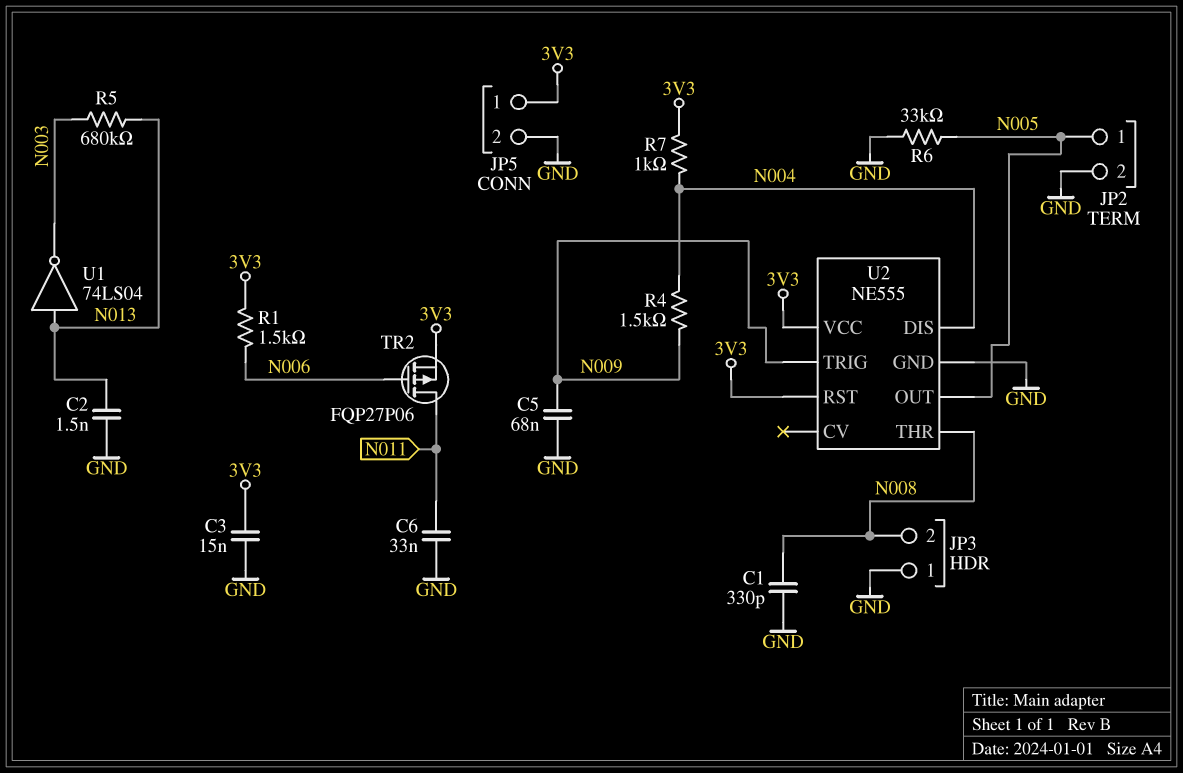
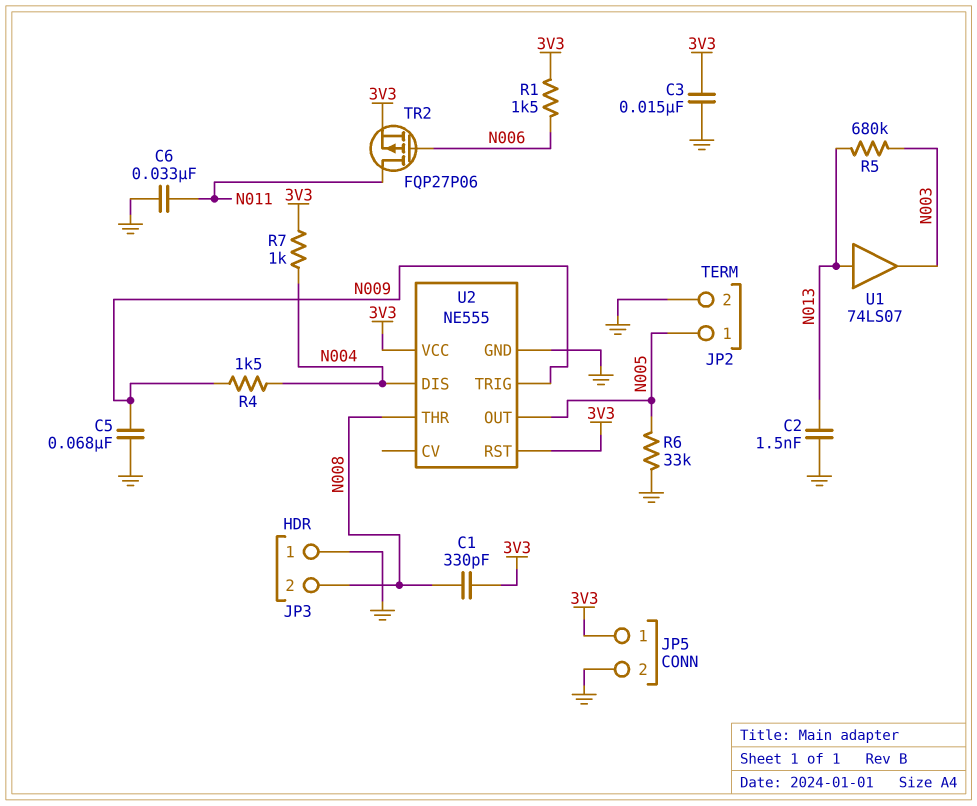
C1: 330pF (GND, N008) -> 330pF (3V3, N008)
U1: NOT 74LS04 (in N013, out N003) -> buffer 74LS07 (in N013, out N003)

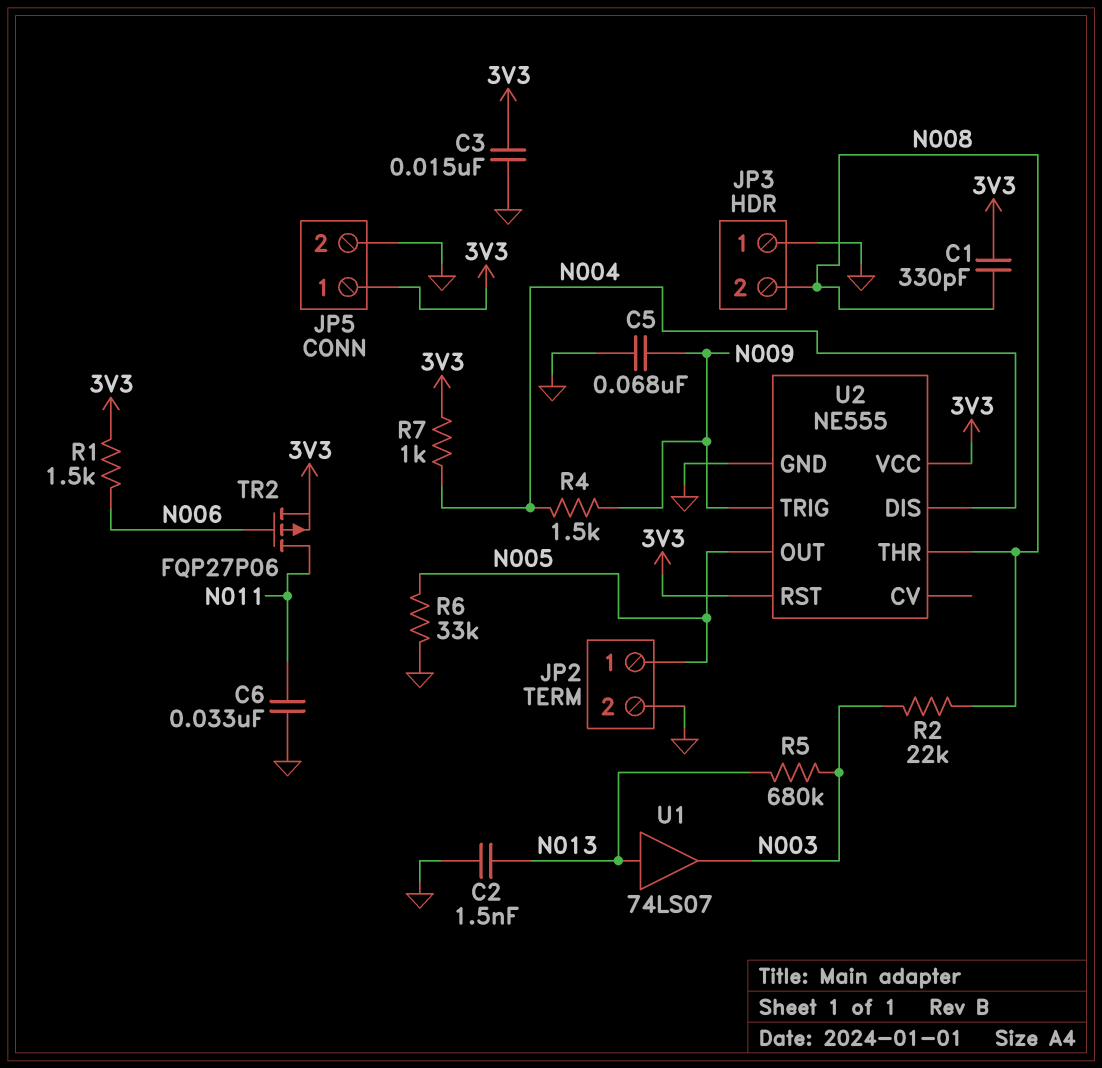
R2: none -> 22k (N003, N008)

